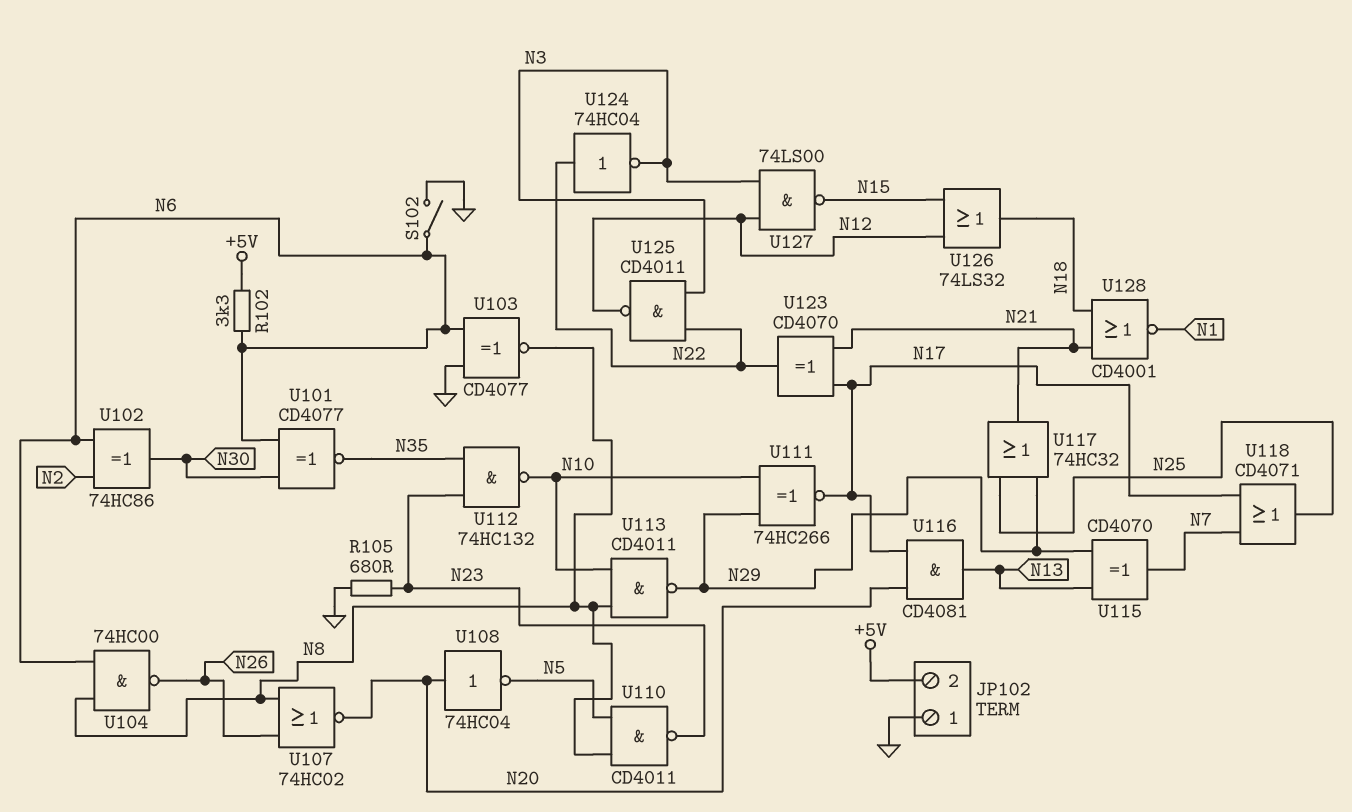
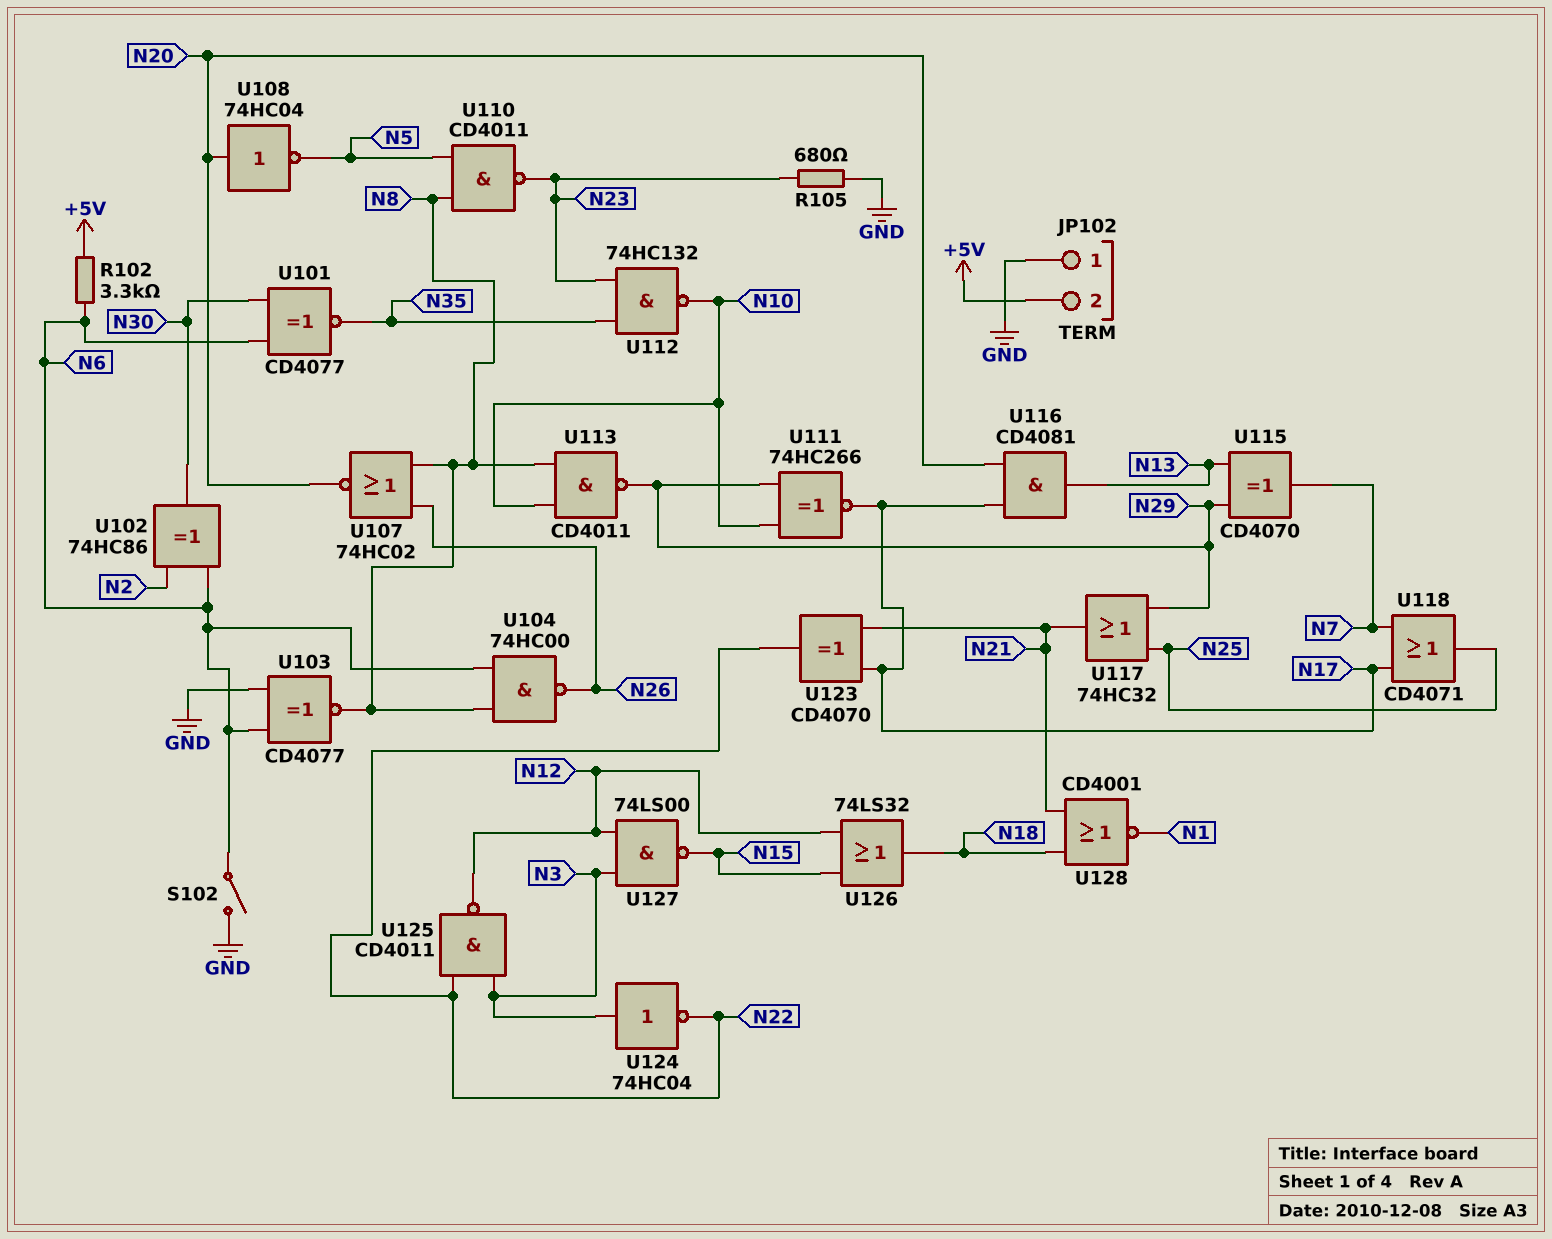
U124: NOT 74HC04 (in N22, out N3) -> NOT 74HC04 (in N3, out N22)

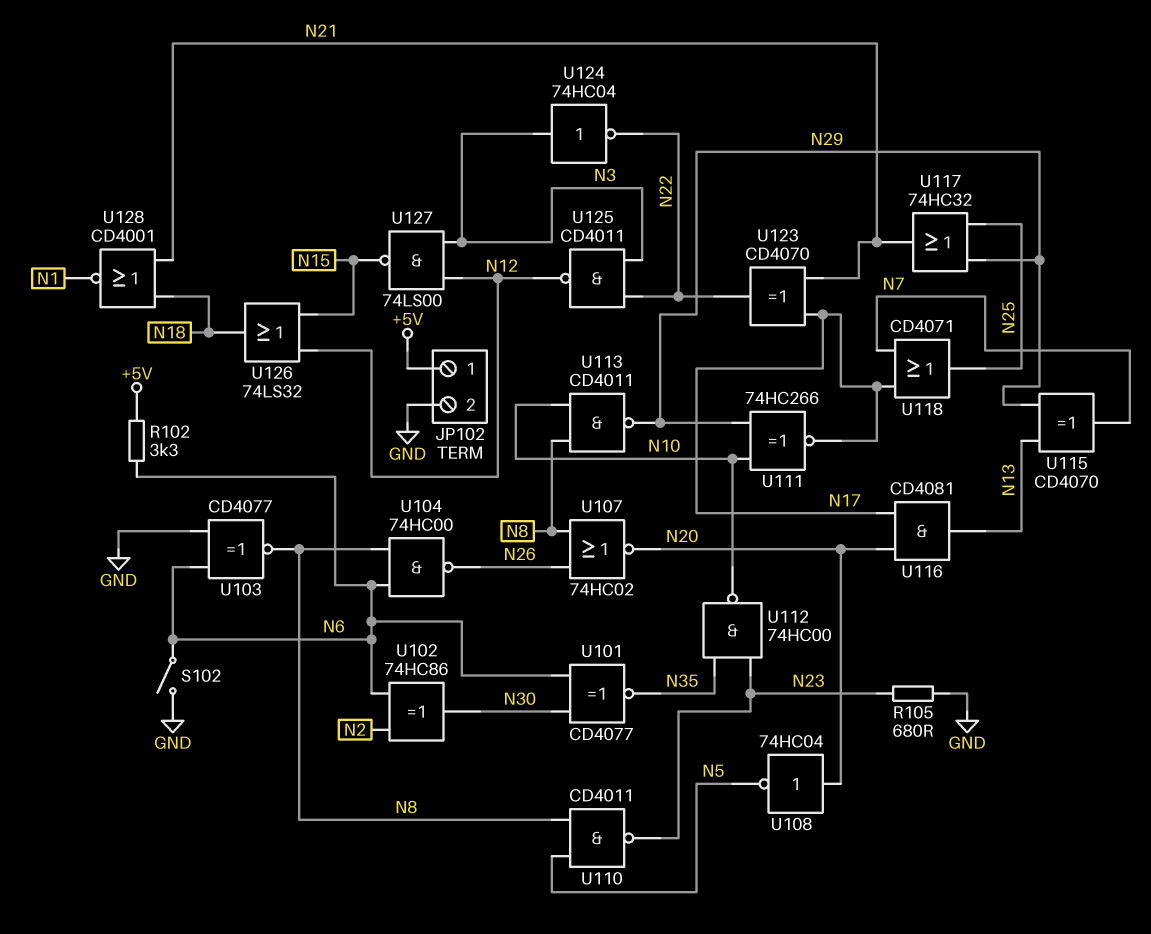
JP102 pin 1: GND -> +5V
JP102 pin 2: +5V -> GND
U112: NAND 74HC132 (in N23, in N35, out N10) -> NAND 74HC00 (in N23, in N35, out N10)

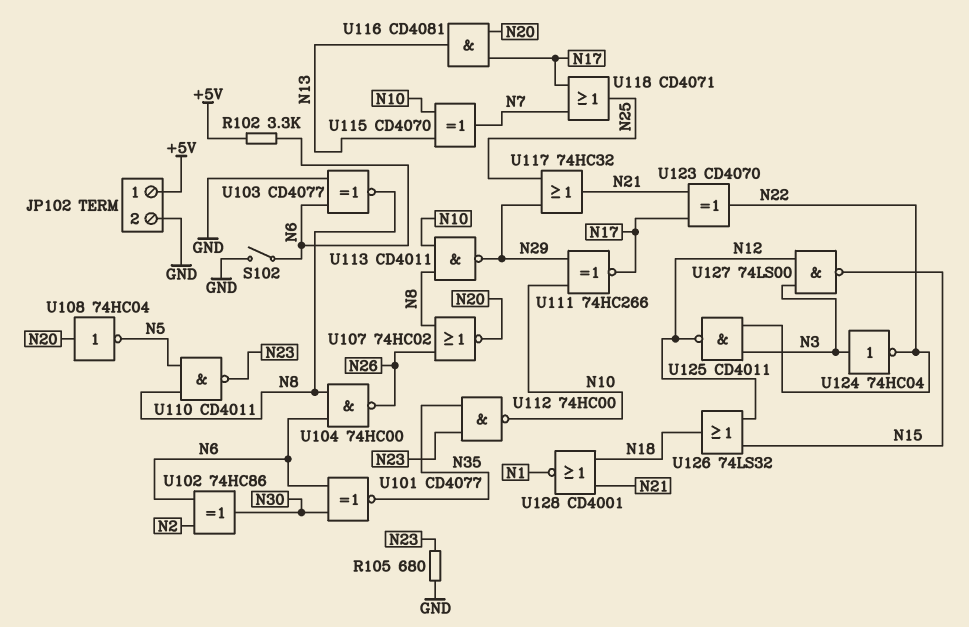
U115: XOR CD4070 (in N13, in N29, out N7) -> XOR CD4070 (in N10, in N13, out N7)

